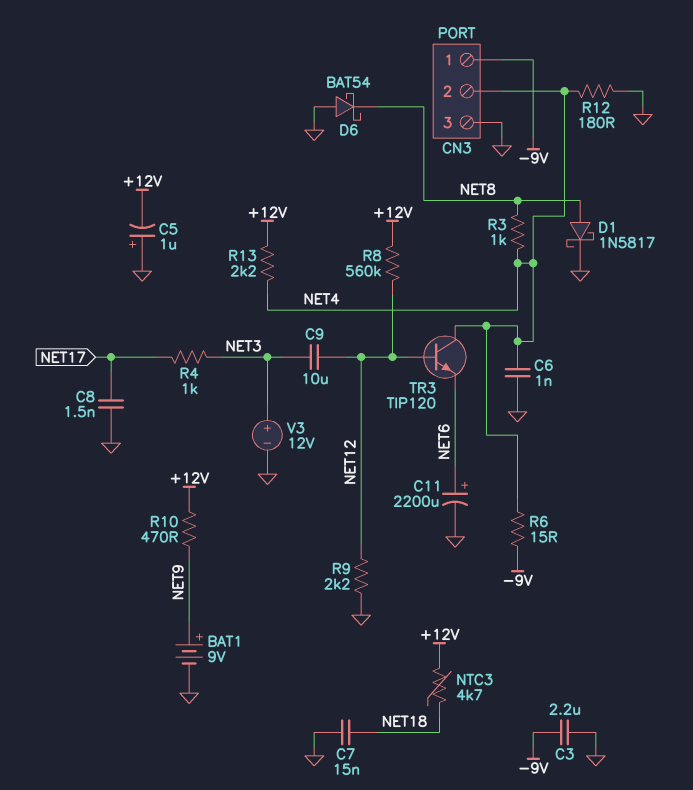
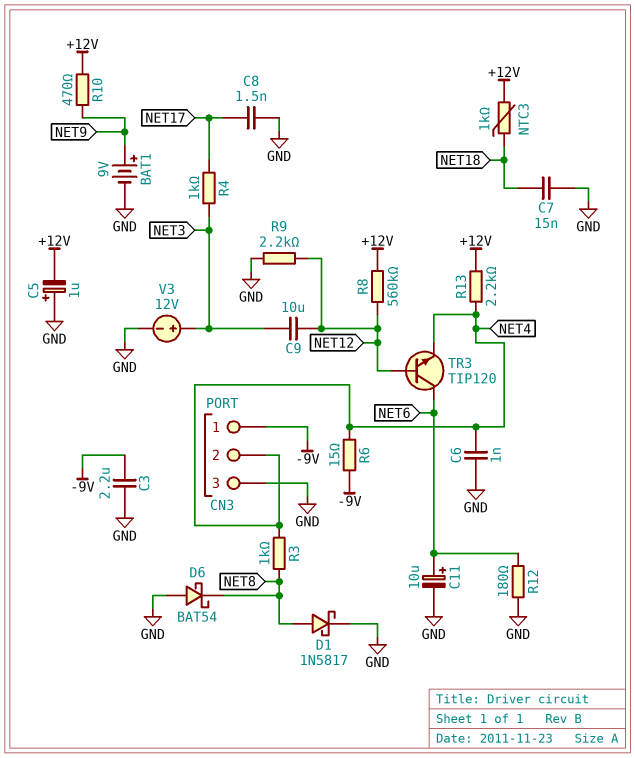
C11: 2200uF (plus NET6, minus GND) -> 10uF (plus NET6, minus GND)
NTC3: 4.7k (+12V, NET18) -> 1k (+12V, NET18)
R12: 180 (GND, NET4) -> 180 (GND, NET6)
TR3: NPN TIP120 (B NET12, C NET4, E NET6) -> NPN TIP120 (B NET12, C NET6, E NET4)

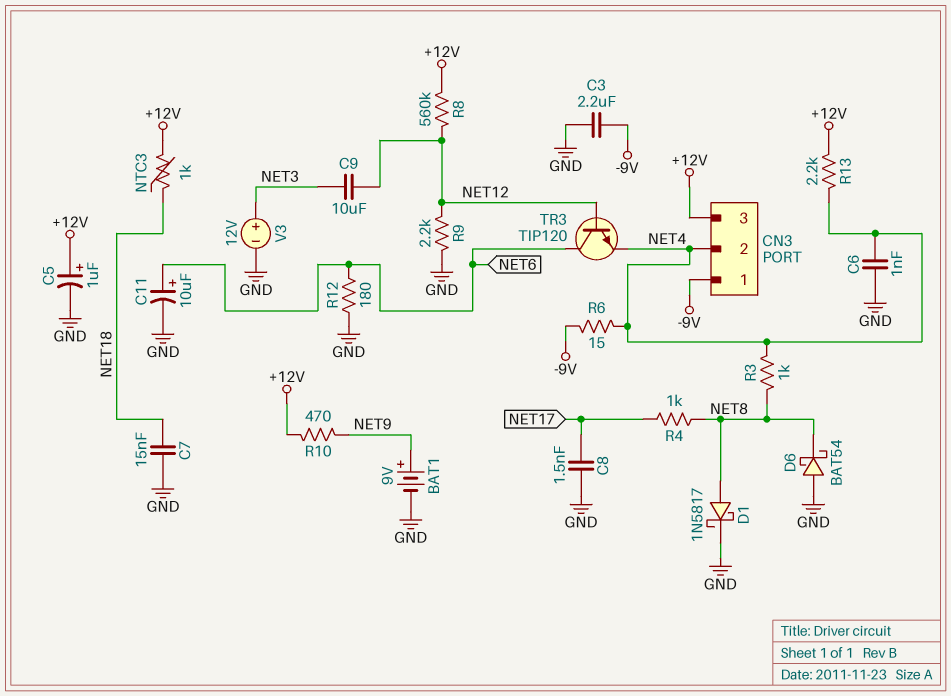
C5: 1uF (plus GND, minus +12V) -> 1uF (plus +12V, minus GND)
CN3 pin 3: GND -> +12V
R4: 1k (NET3, NET17) -> 1k (NET8, NET17)

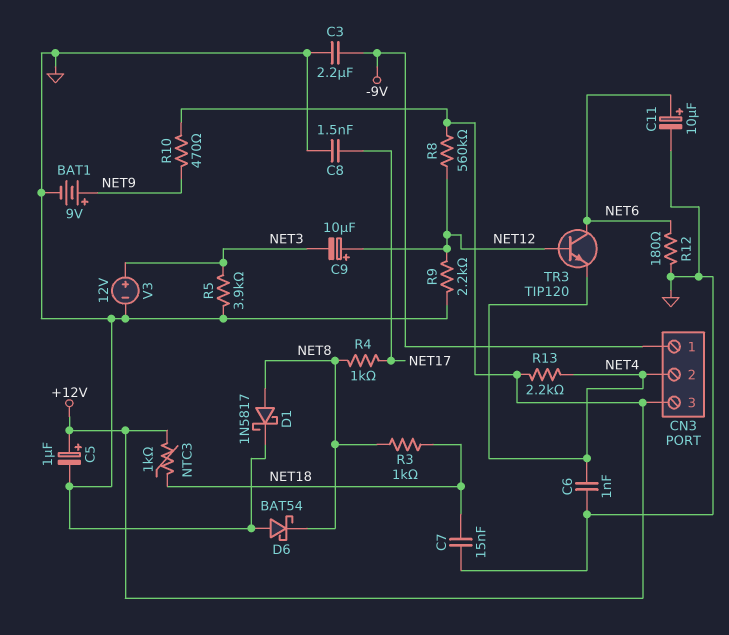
C9: 10uF (NET3, NET12) -> 10uF (plus NET12, minus NET3)
R3: 1k (NET4, NET8) -> 1k (NET8, NET18)
R5: none -> 3.9k (GND, NET3)
R6: 15 (-9V, NET4) -> none

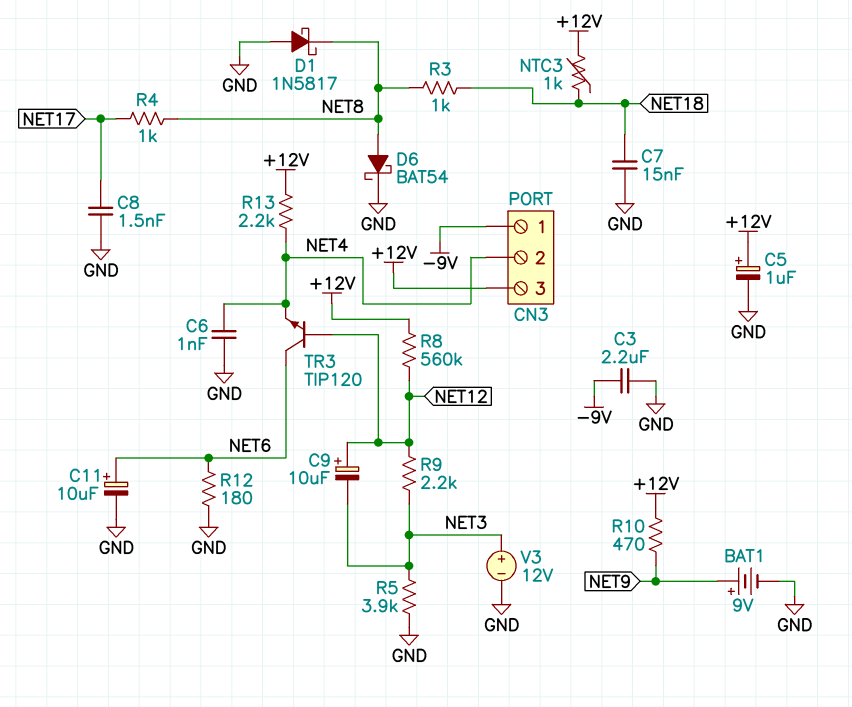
D1: schottky 1N5817 (A NET8, K GND) -> schottky 1N5817 (A GND, K NET8)
D6: schottky BAT54 (A GND, K NET8) -> schottky BAT54 (A NET8, K GND)
R9: 2.2k (GND, NET12) -> 2.2k (NET3, NET12)

